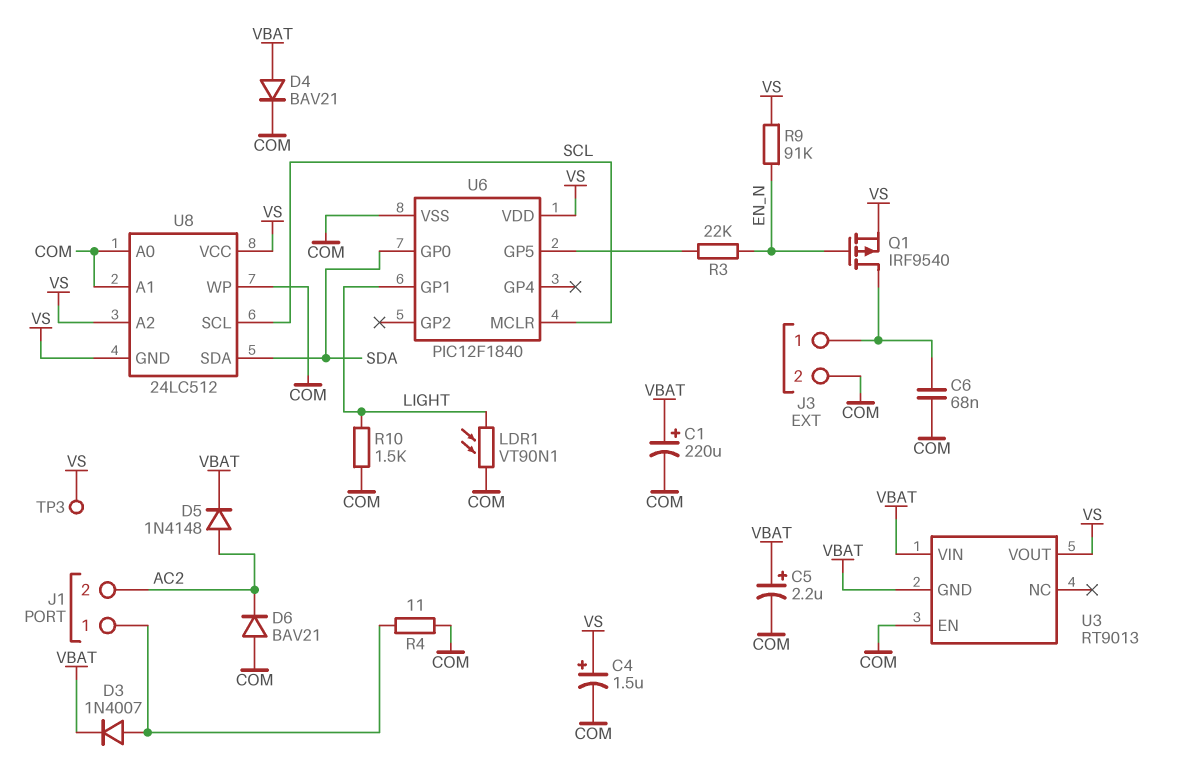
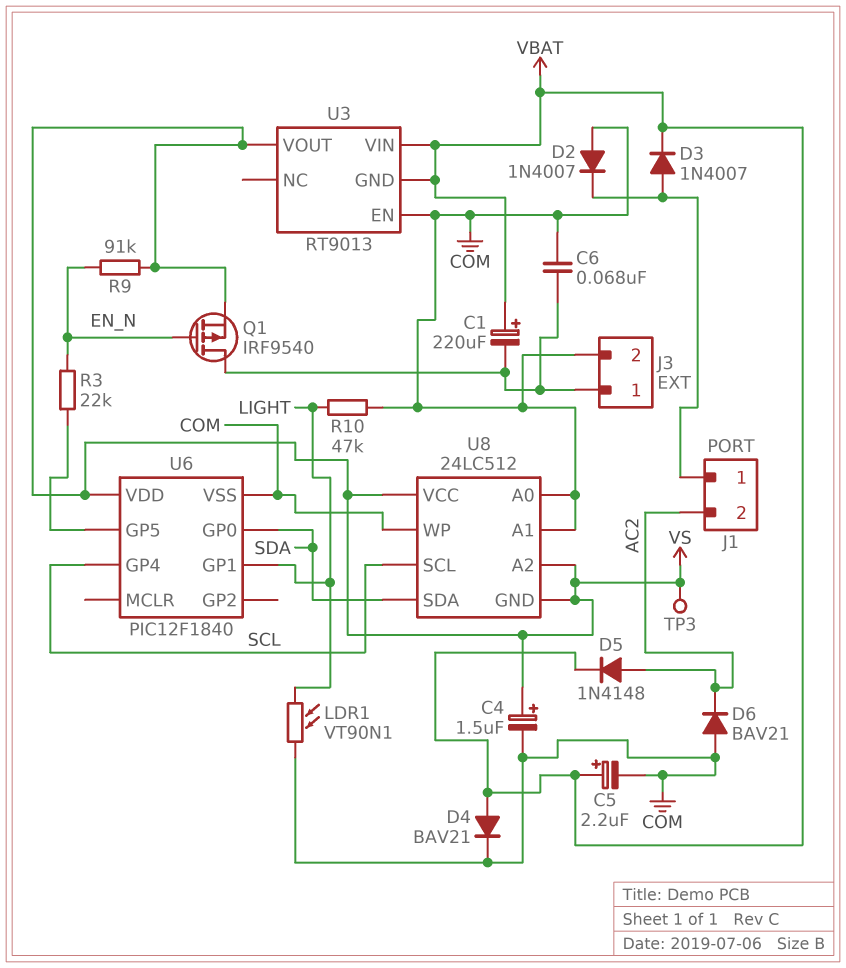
C1: 220uF (plus VBAT, minus COM) -> 220uF (plus VBAT, minus J3/1)
D2: none -> diode 1N4007 (A COM, K J1/1)
R4: 11 (COM, J1/1) -> none
R10: 1.5k (COM, LIGHT) -> 47k (COM, LIGHT)
U6 pin GP4: none -> SCL
U6 pin MCLR: SCL -> none

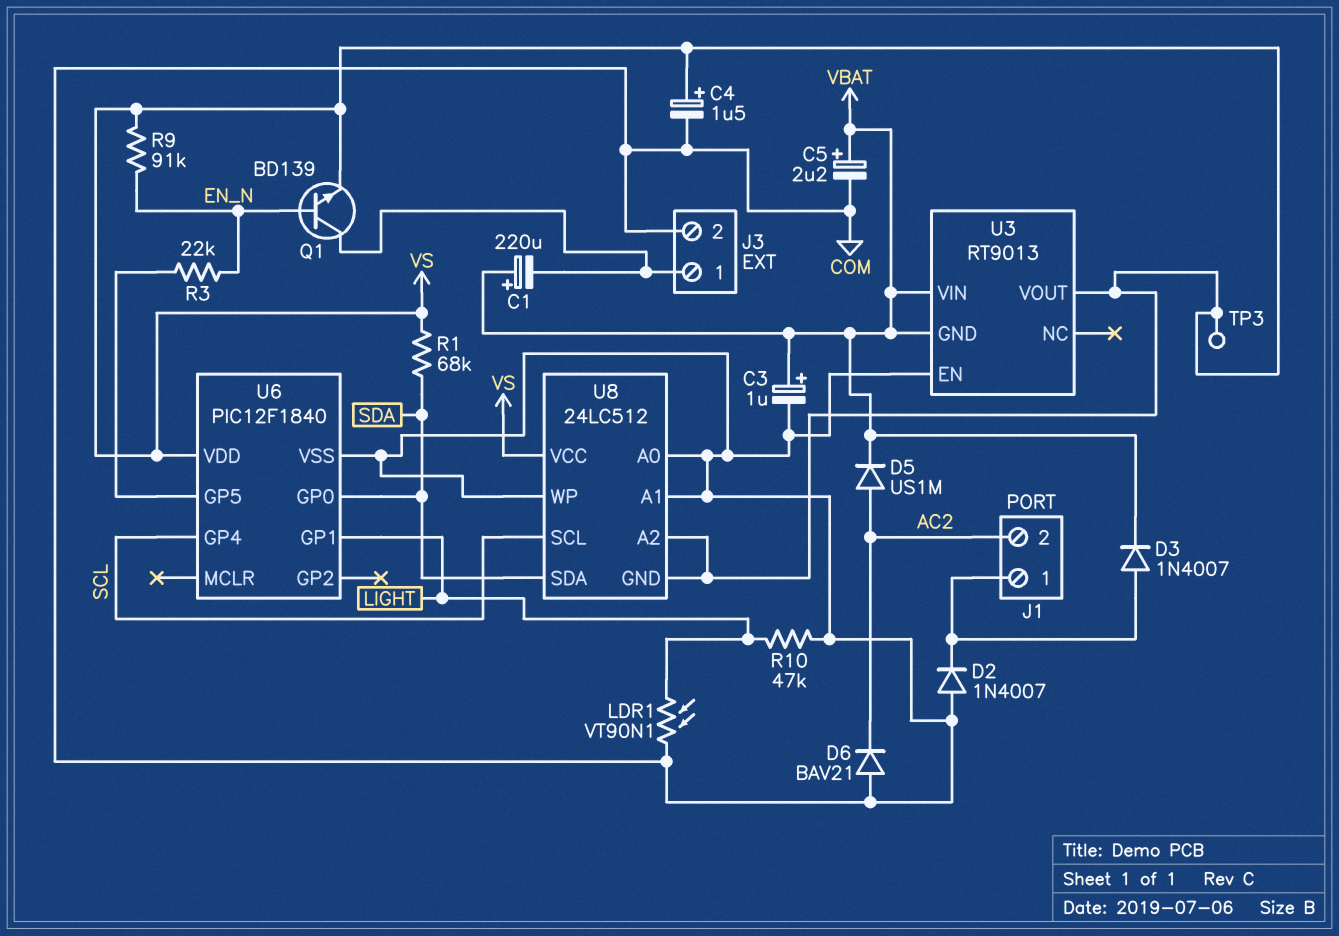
C3: none -> 1uF (plus VBAT, minus COM)
C6: 68nF (COM, J3/1) -> none
D4: diode BAV21 (A VBAT, K COM) -> none
D5: diode 1N4148 (A AC2, K VBAT) -> diode US1M (A AC2, K VBAT)
Q1: PMOS IRF9540 (G EN_N, D J3/1, S VS) -> NPN BD139 (B EN_N, C J3/1, E VS)
R1: none -> 68k (SDA, VS)

